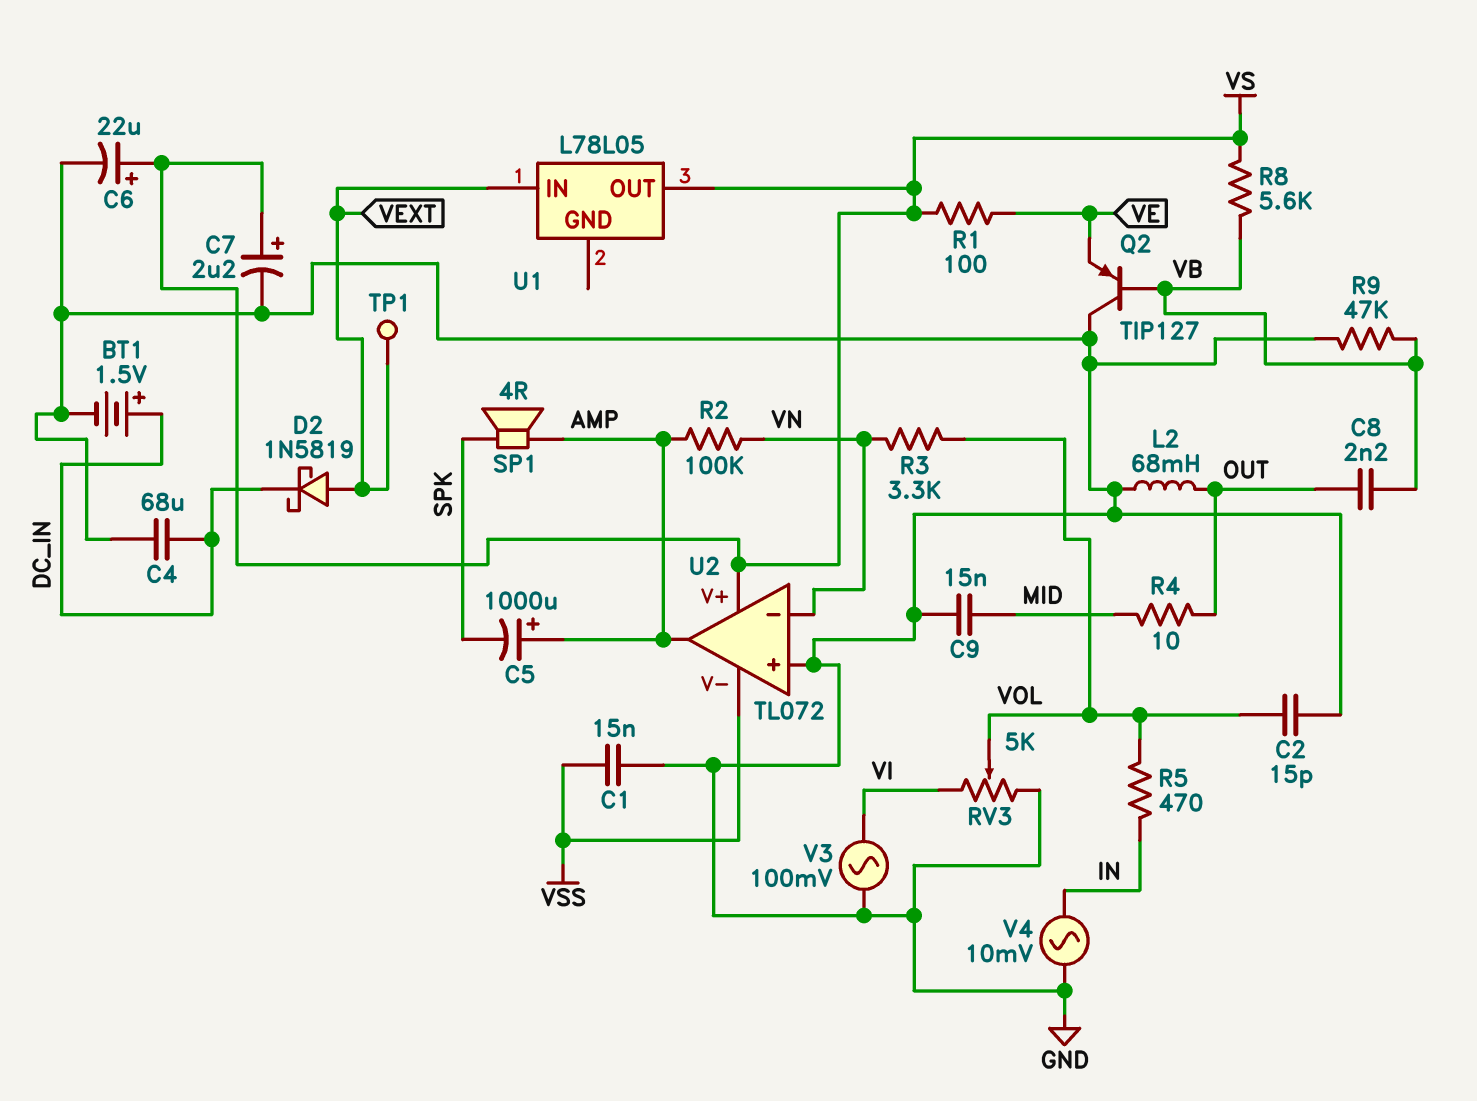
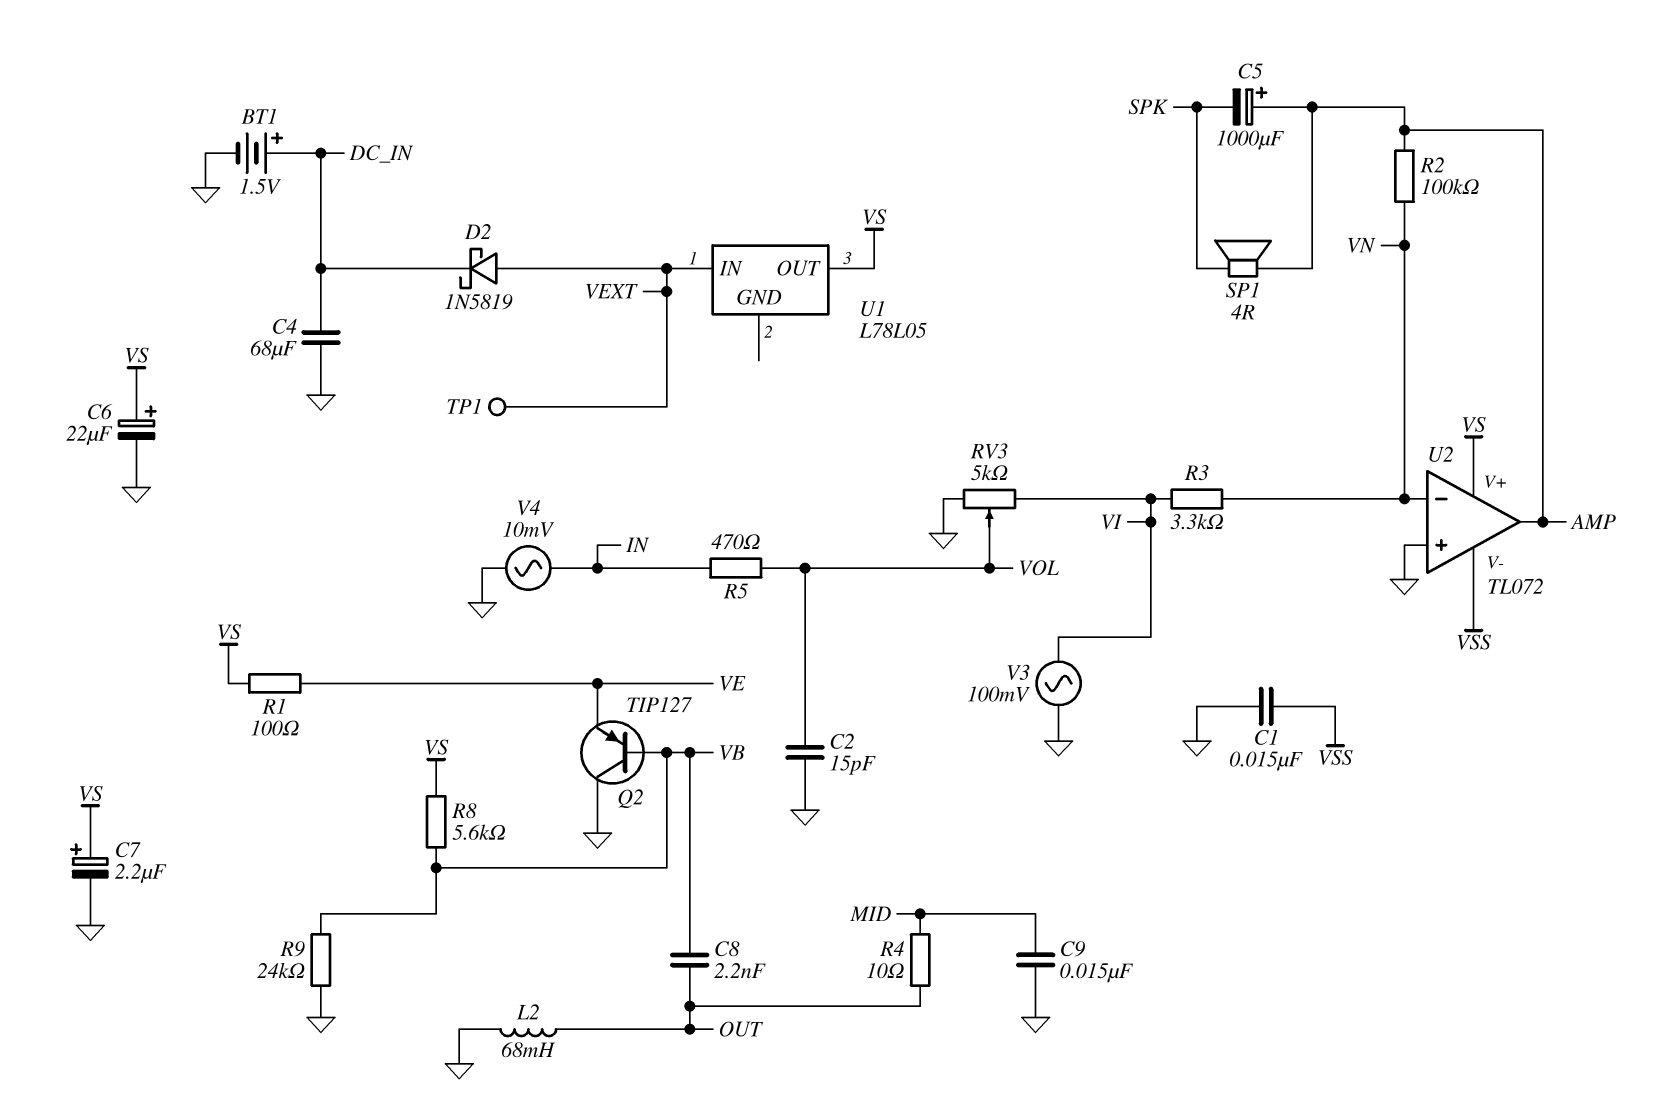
R3: 3.3k (VN, VOL) -> 3.3k (VI, VN)
R9: 47k (GND, VB) -> 24k (GND, VB)

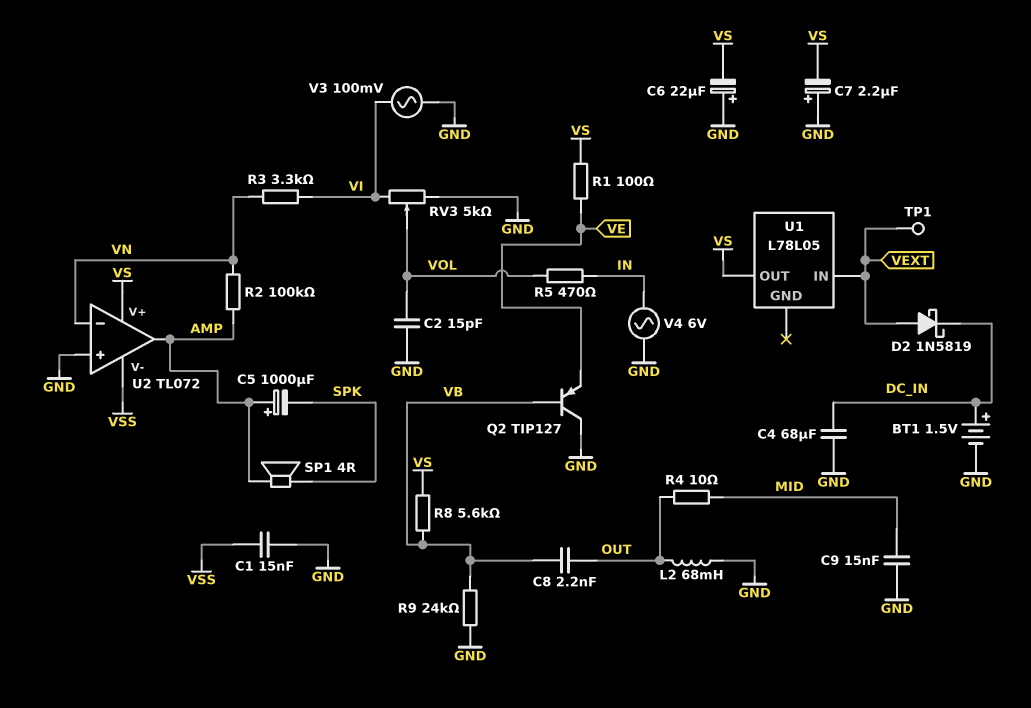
C6: 22uF (plus VS, minus GND) -> 22uF (plus GND, minus VS)
C7: 2.2uF (plus VS, minus GND) -> 2.2uF (plus GND, minus VS)
V4: AC 10mV (GND, IN) -> AC 6V (GND, IN)

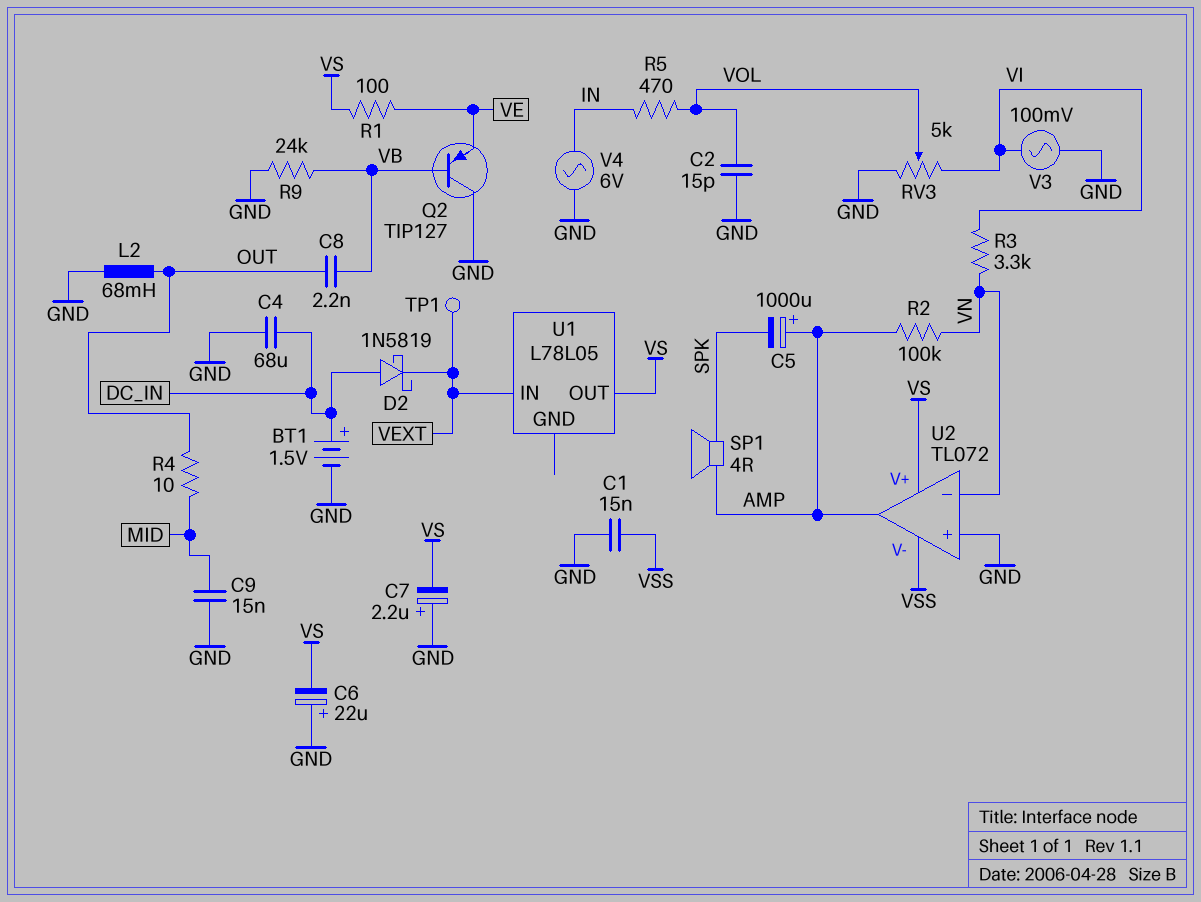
D2: schottky 1N5819 (A VEXT, K DC_IN) -> schottky 1N5819 (A DC_IN, K VEXT)
R8: 5.6k (VB, VS) -> none

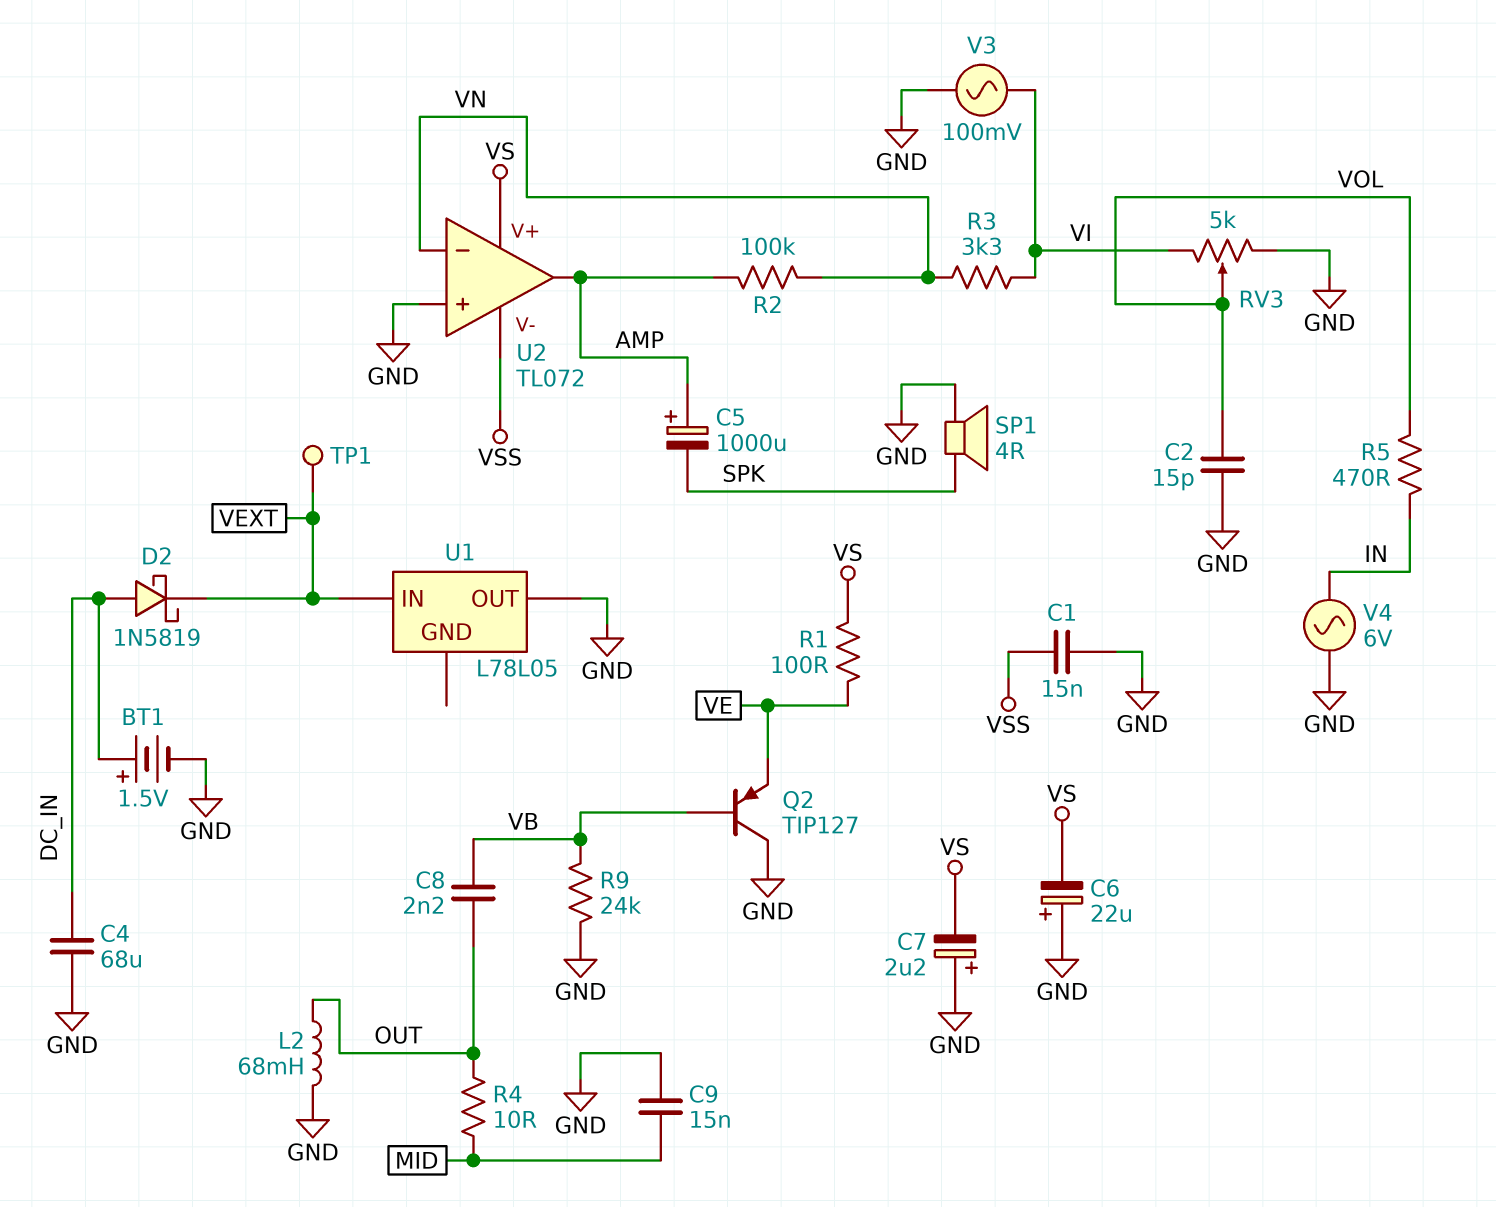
SP1: speaker 4R (AMP, SPK) -> speaker 4R (GND, SPK)
U1 pin OUT: VS -> GND

